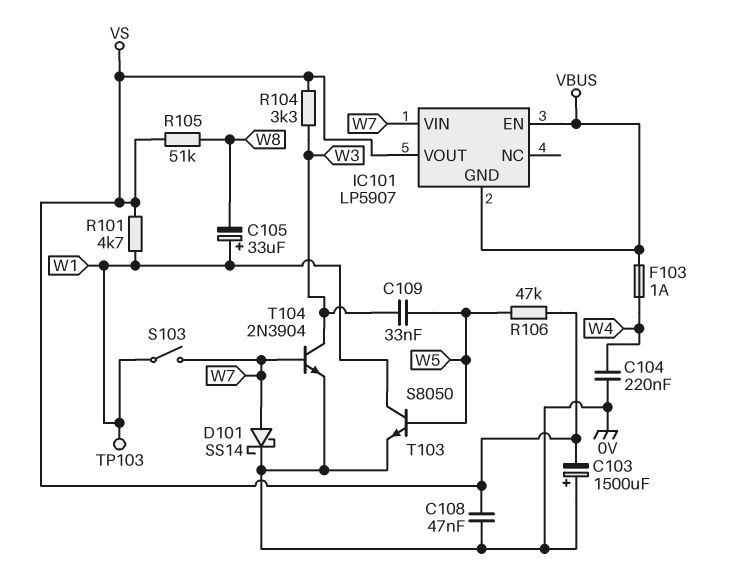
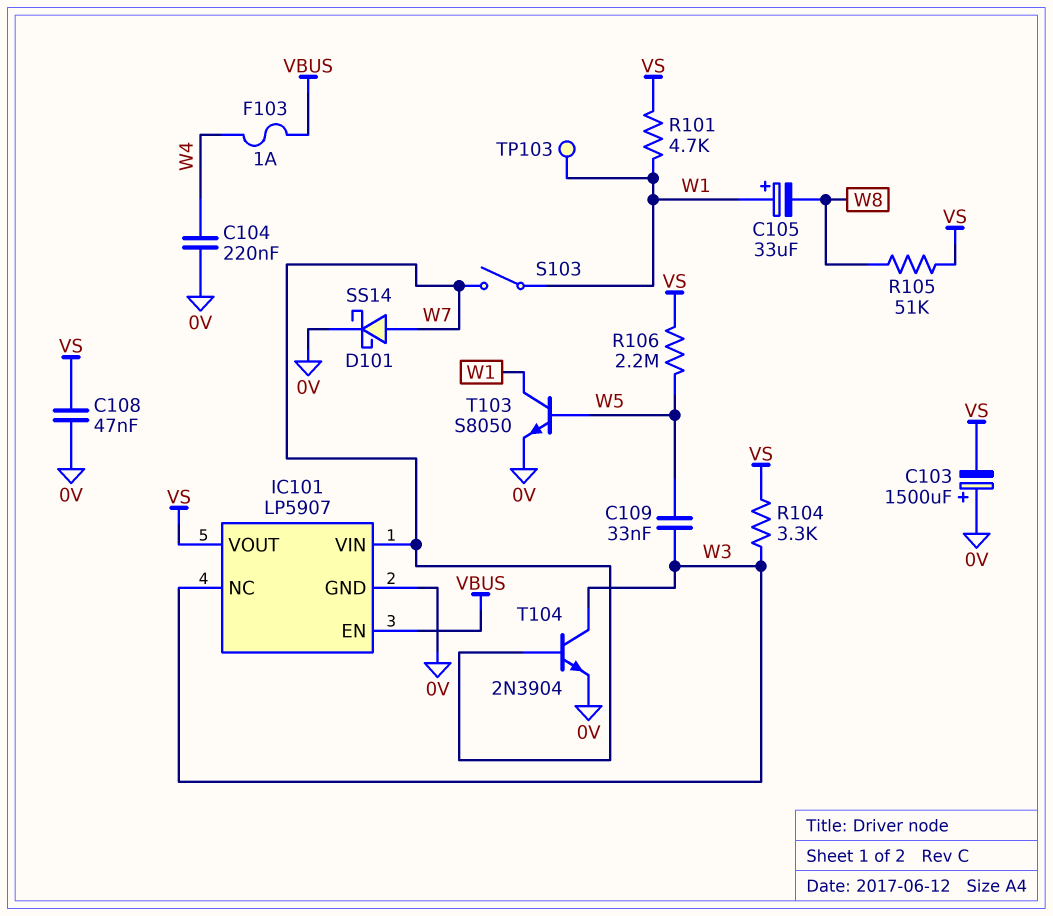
IC101 pin GND: VBUS -> 0V
IC101 pin NC: none -> W3
R106: 47k (VS, W5) -> 2.2M (VS, W5)

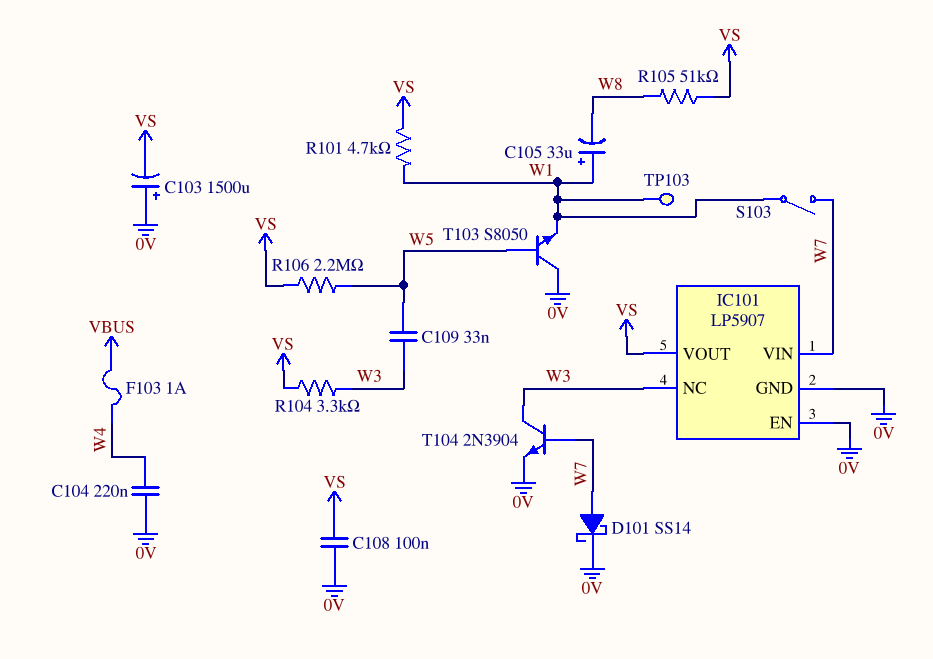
C108: 47nF (0V, VS) -> 100nF (0V, VS)
IC101 pin EN: VBUS -> 0V
T103: NPN S8050 (B W5, C W1, E 0V) -> NPN S8050 (B W5, C 0V, E W1)

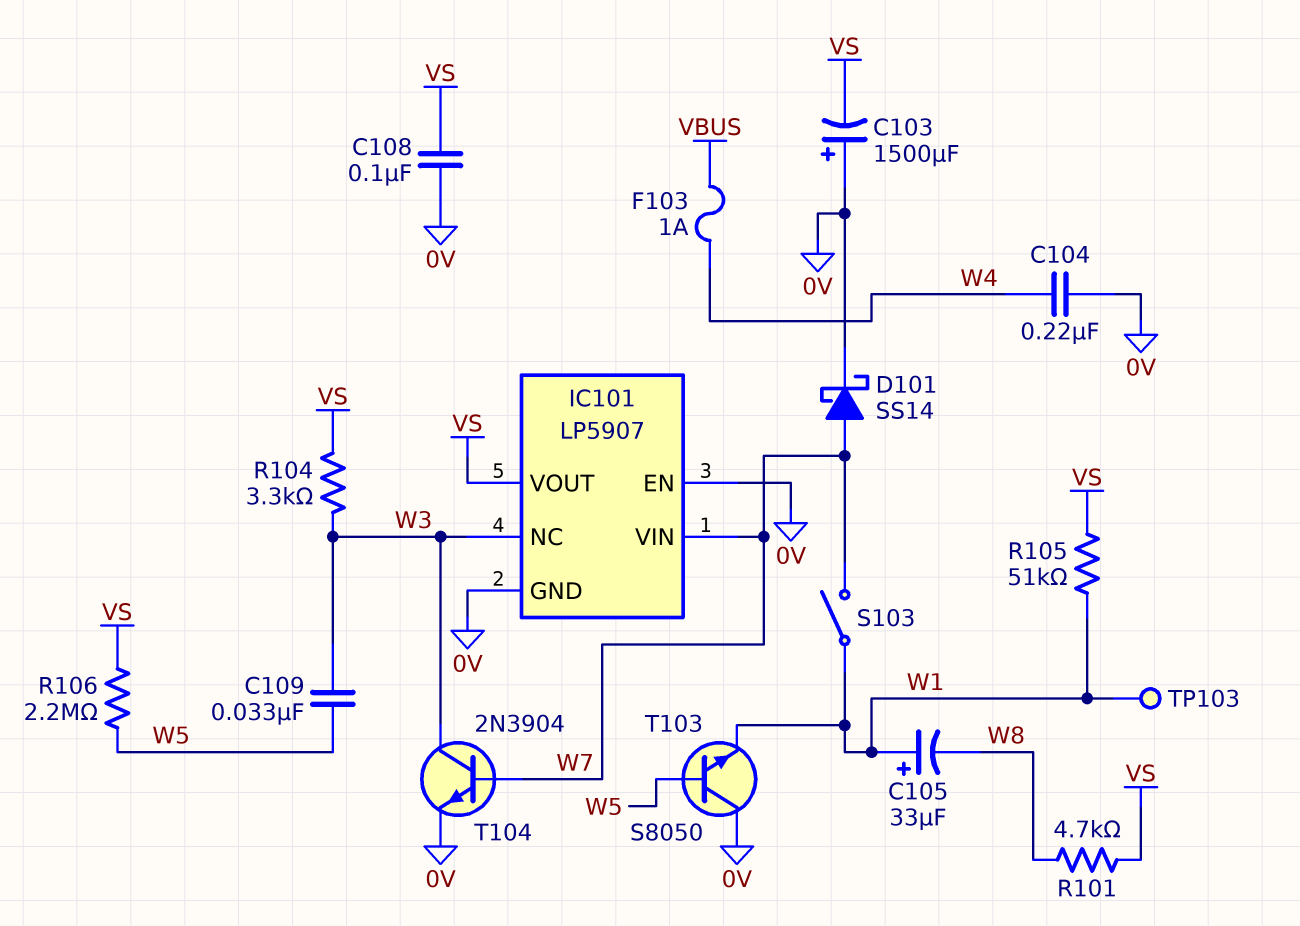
R101: 4.7k (VS, W1) -> 4.7k (VS, W8)
R105: 51k (VS, W8) -> 51k (VS, W1)

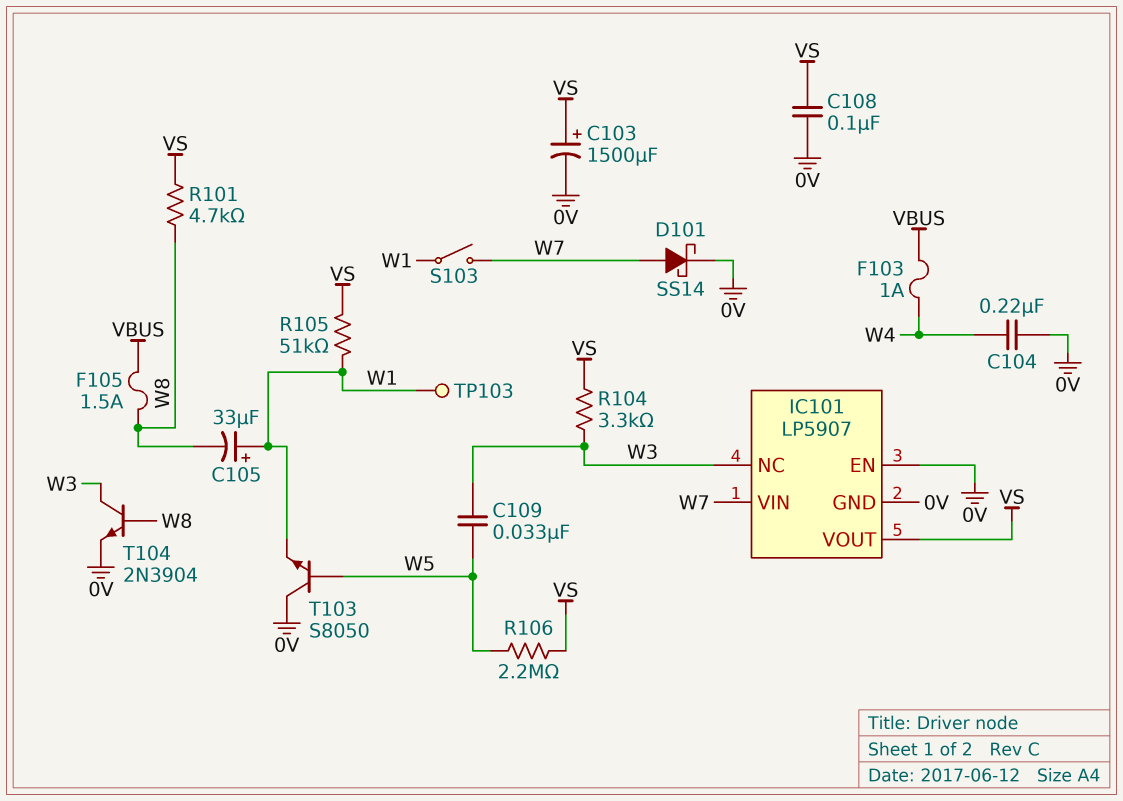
C103: 1500uF (plus 0V, minus VS) -> 1500uF (plus VS, minus 0V)
F105: none -> 1.5A (VBUS, W8)
T104: NPN 2N3904 (B W7, C W3, E 0V) -> NPN 2N3904 (B W8, C W3, E 0V)

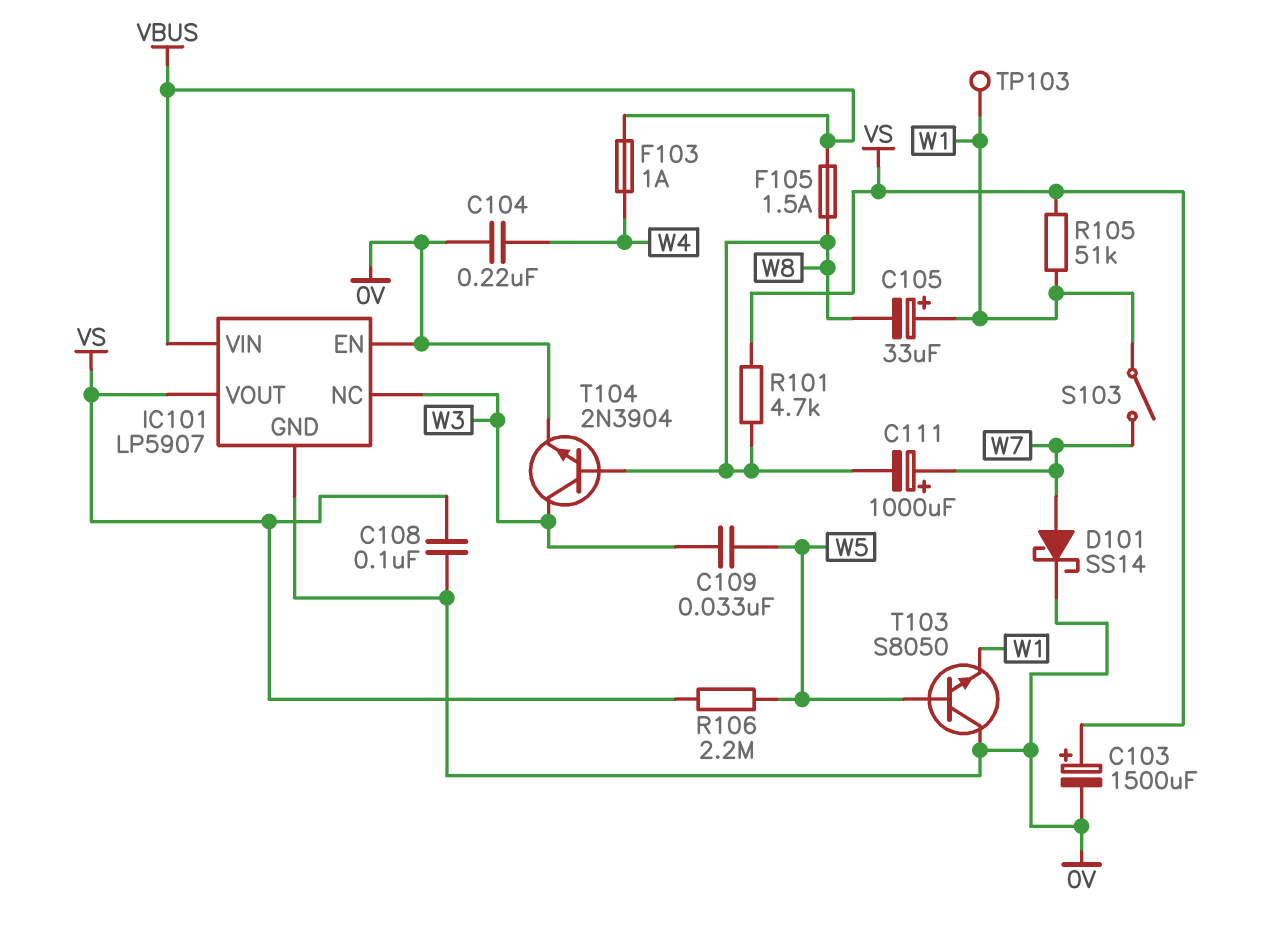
C111: none -> 1000uF (plus W7, minus W8)
IC101 pin VIN: W7 -> VBUS
R104: 3.3k (VS, W3) -> none

